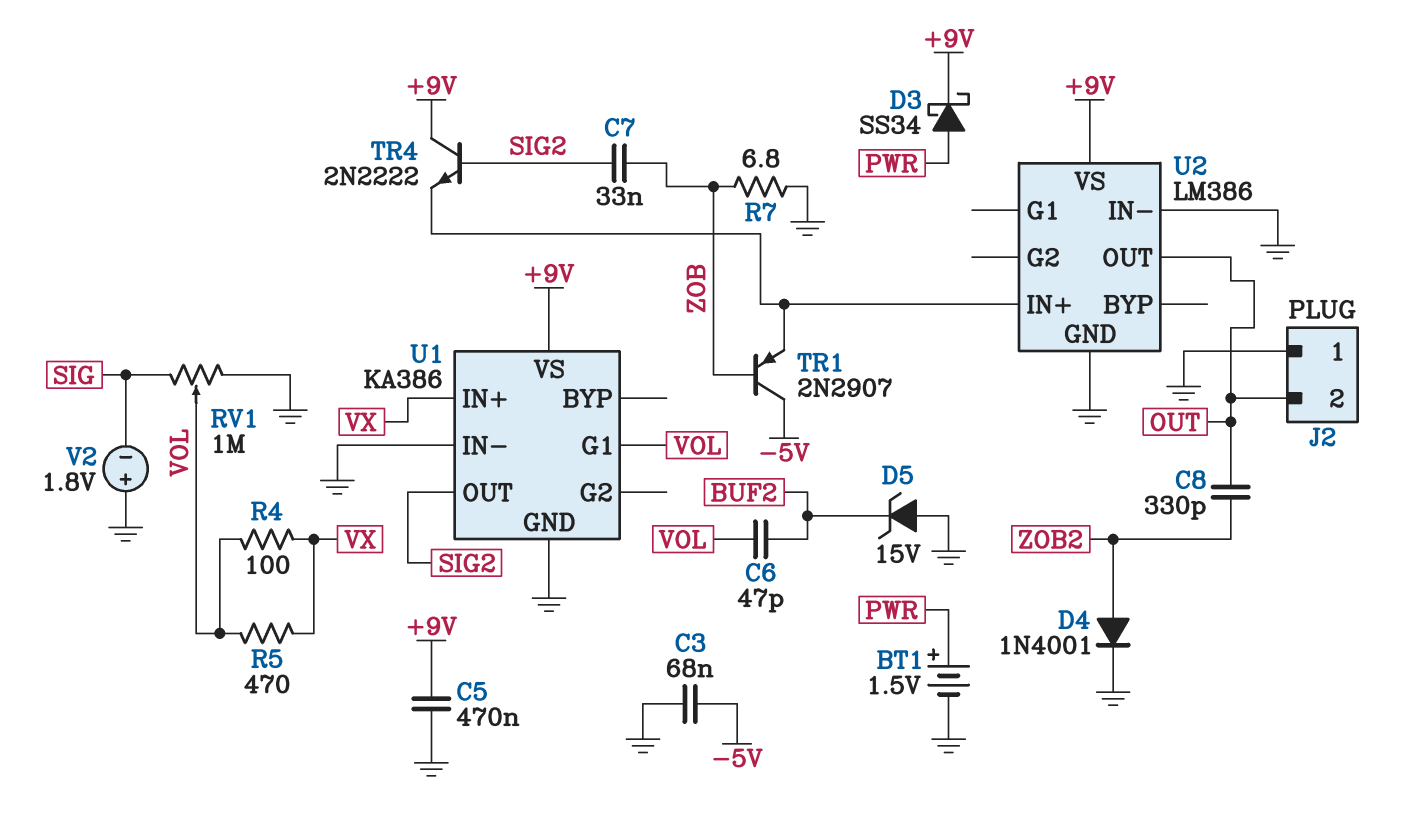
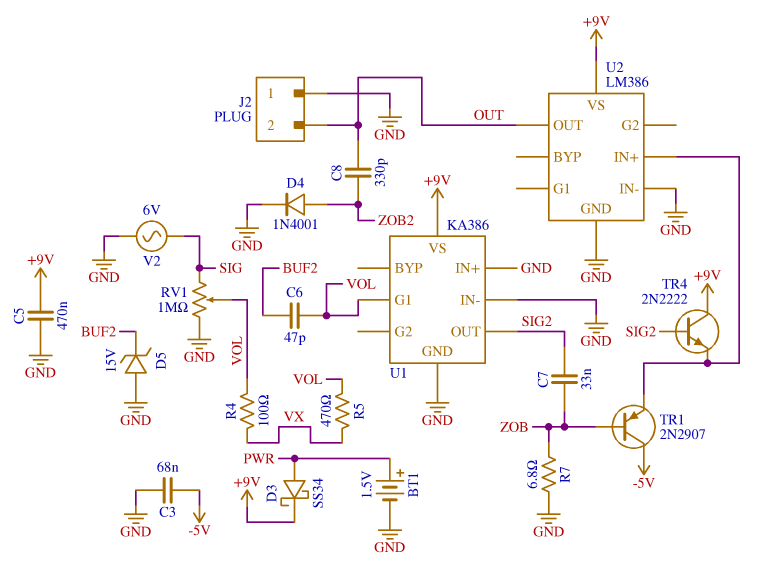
U1 pin IN+: VX -> GND
V2: 1.8V (plus GND, minus SIG) -> AC 6V (GND, SIG)

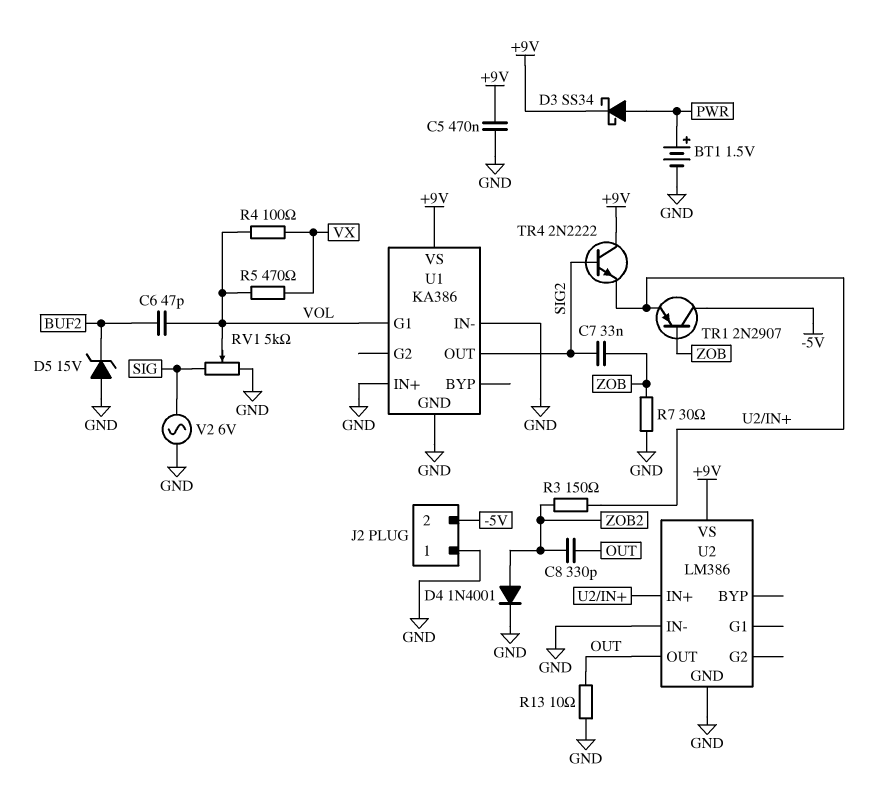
C3: 68nF (-5V, GND) -> none
J2 pin 2: OUT -> -5V
R3: none -> 150 (U2/IN+, ZOB2)
R7: 6.8 (GND, ZOB) -> 30 (GND, ZOB)
R13: none -> 10 (GND, OUT)
RV1: 1M (GND, SIG, wiper VOL) -> 5k (GND, SIG, wiper VOL)

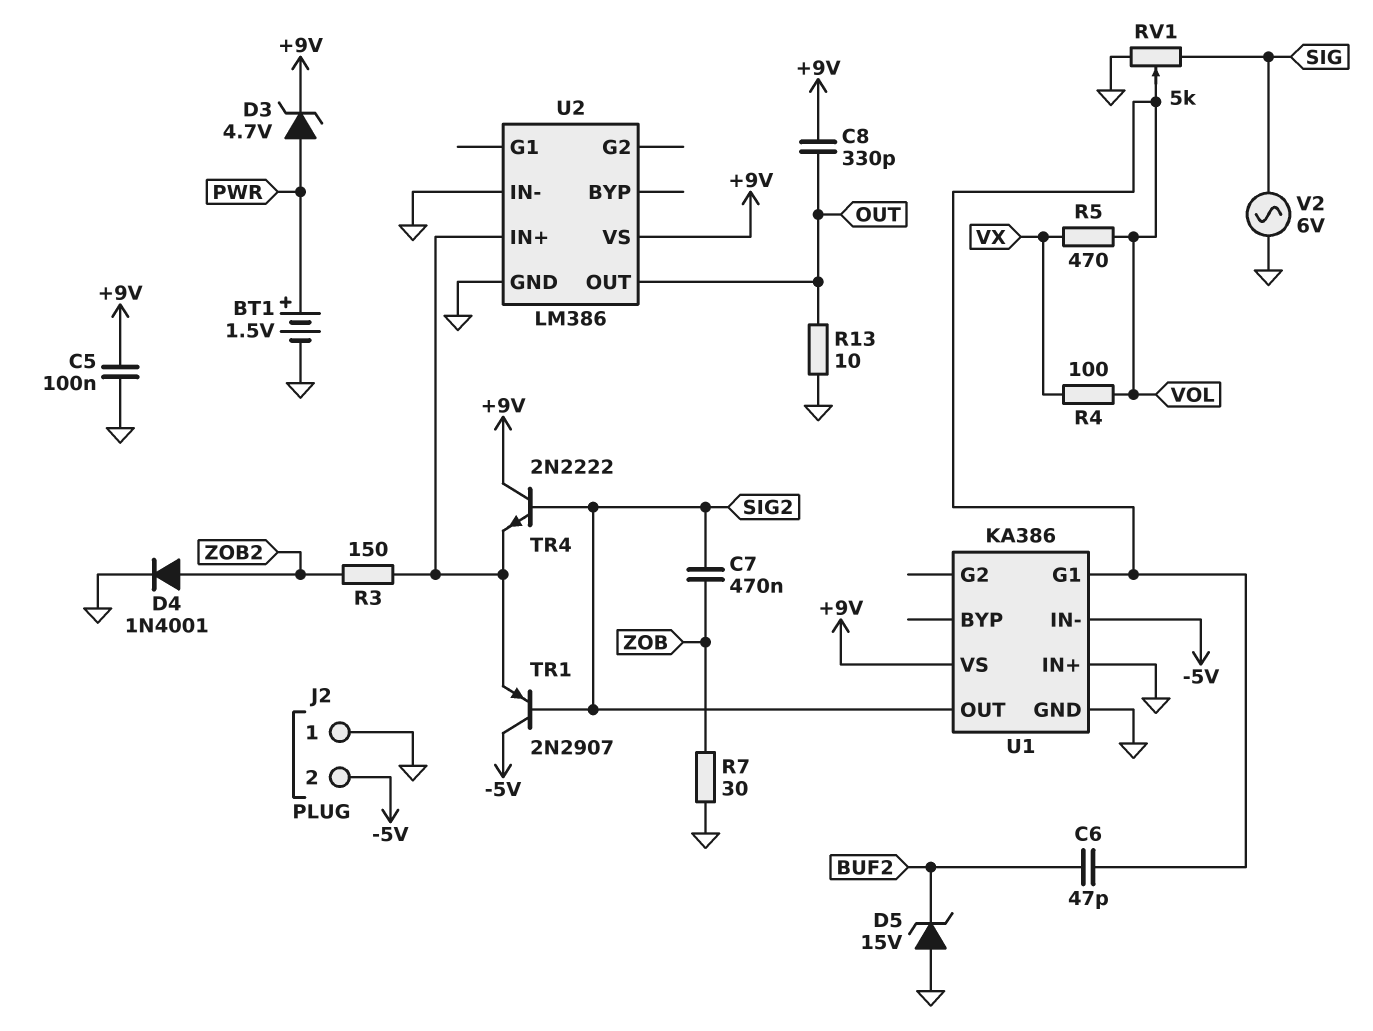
C5: 470nF (+9V, GND) -> 100nF (+9V, GND)
C7: 33nF (SIG2, ZOB) -> 470nF (SIG2, ZOB)
C8: 330pF (OUT, ZOB2) -> 330pF (+9V, OUT)
D3: schottky SS34 (A PWR, K +9V) -> zener 4.7V (A PWR, K +9V)
TR1: PNP 2N2907 (B ZOB, C -5V, E U2/IN+) -> PNP 2N2907 (B SIG2, C -5V, E U2/IN+)
U1 pin IN-: GND -> -5V

